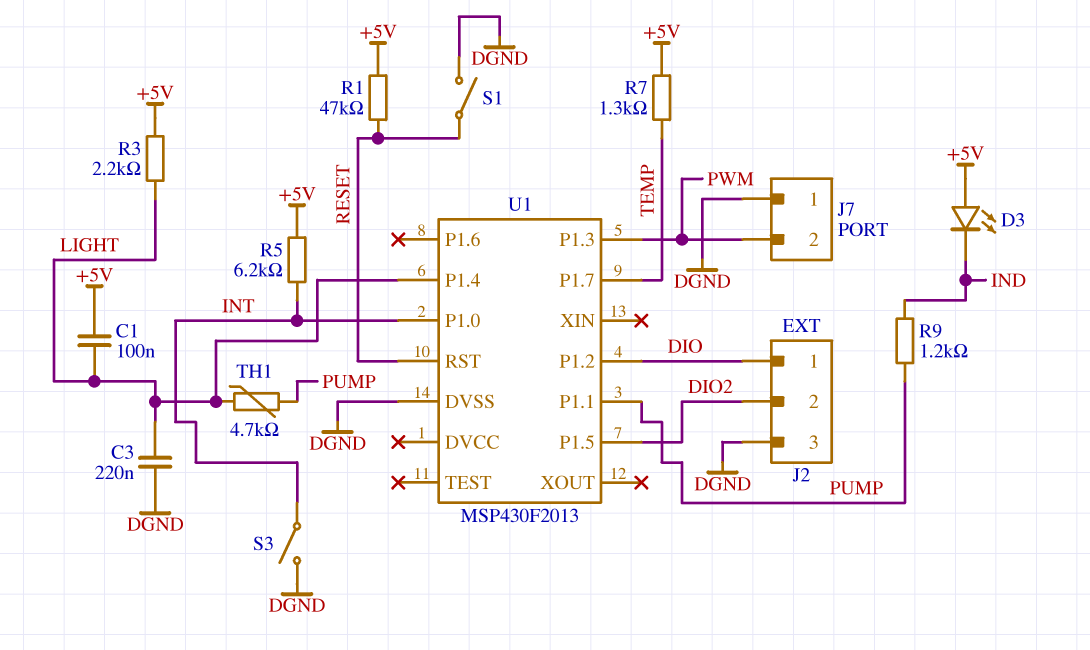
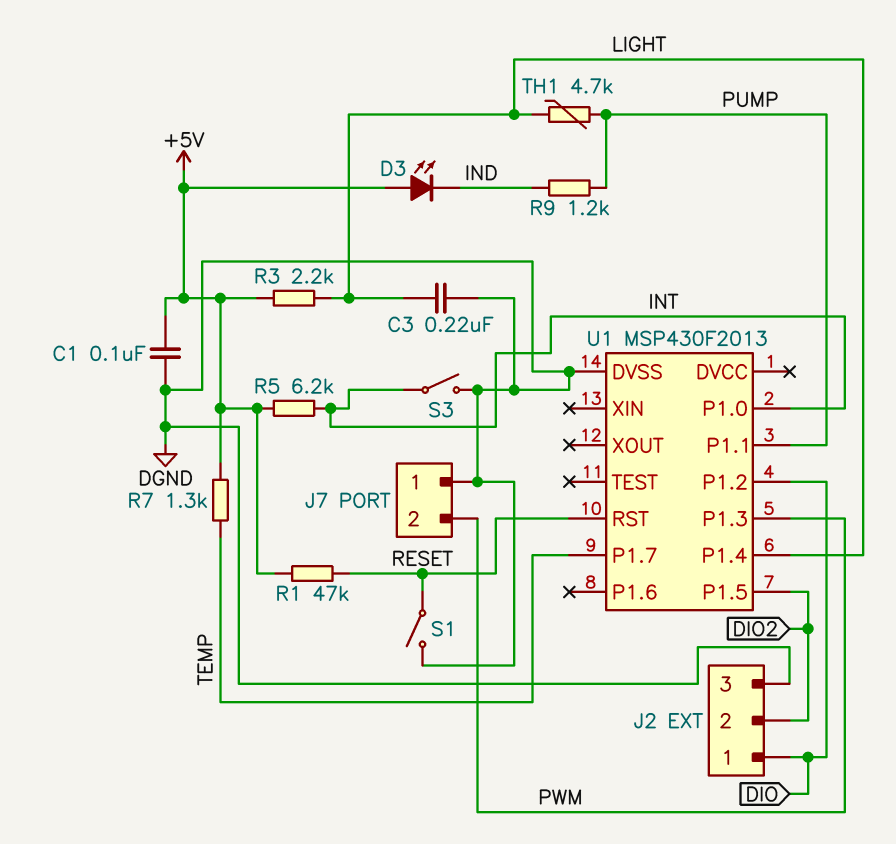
C1: 100nF (+5V, LIGHT) -> 100nF (+5V, DGND)

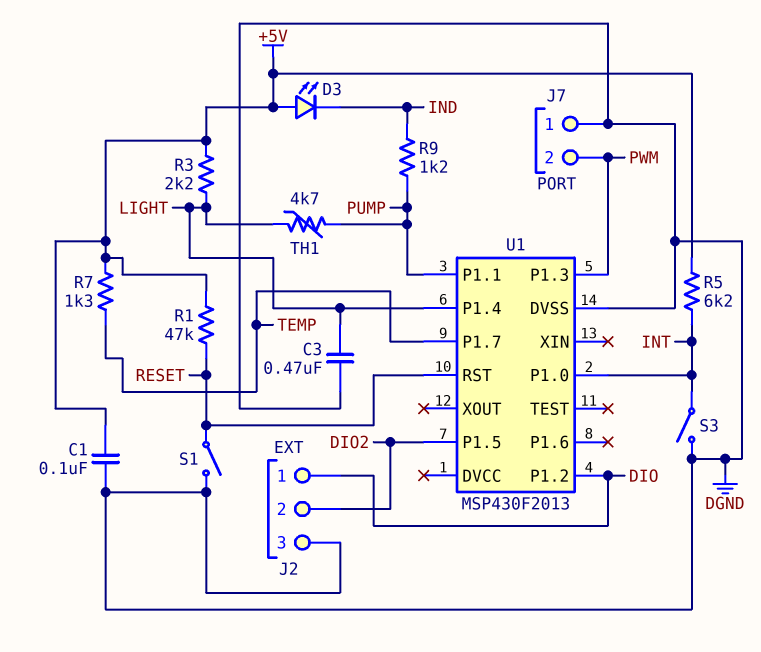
C3: 220nF (DGND, LIGHT) -> 470nF (DGND, LIGHT)

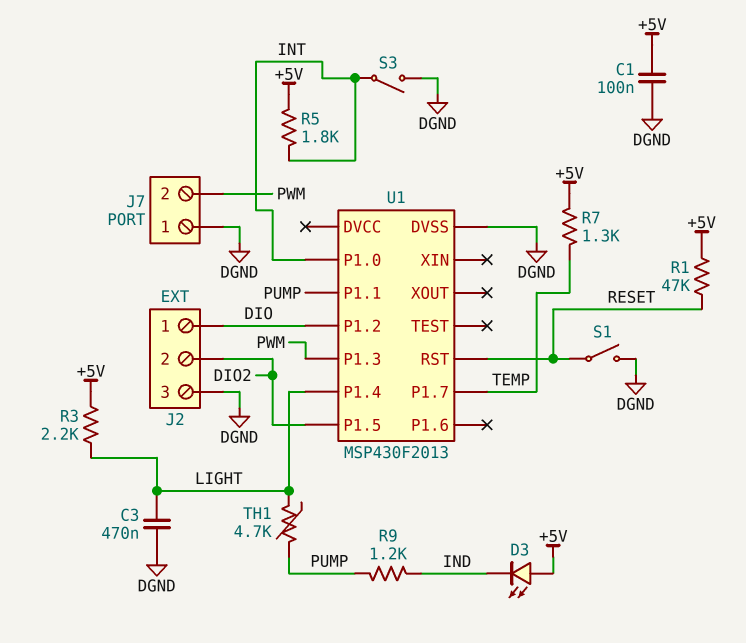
R5: 6.2k (+5V, INT) -> 1.8k (+5V, INT)

